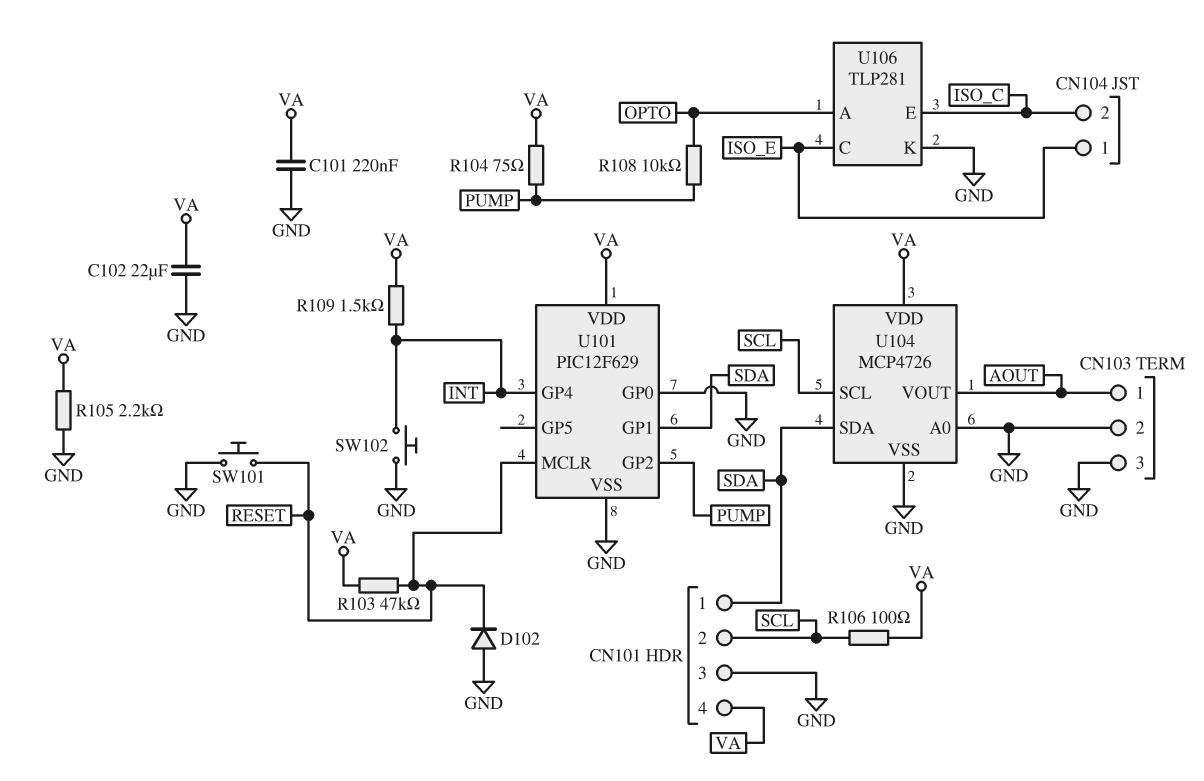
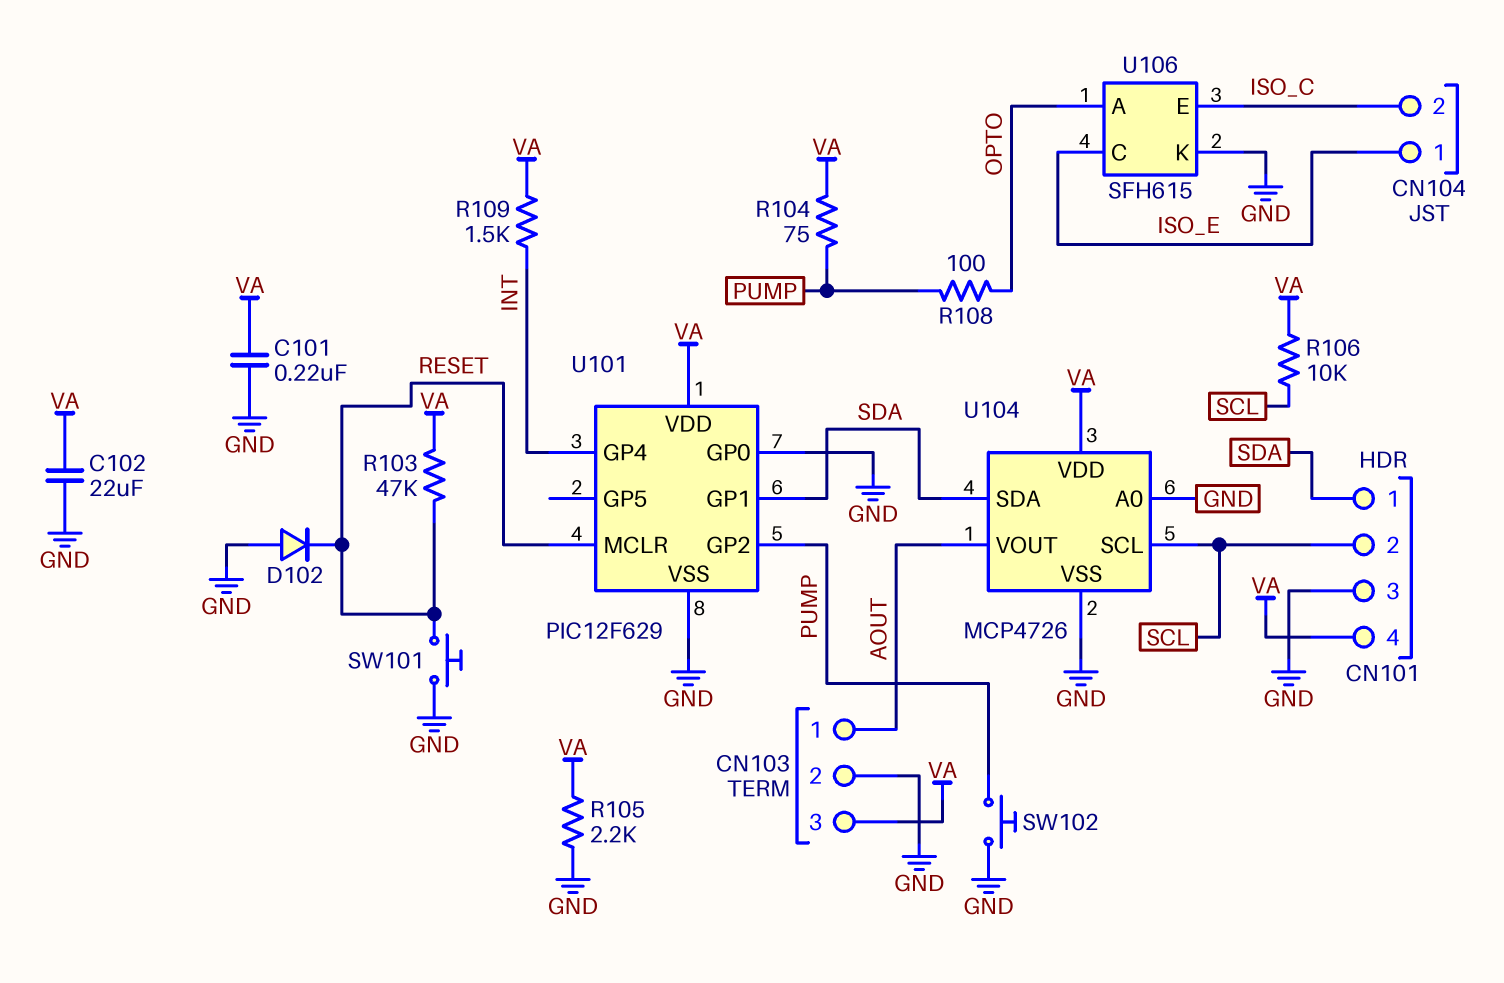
CN103 pin 3: GND -> VA
R106: 100 (SCL, VA) -> 10k (SCL, VA)
R108: 10k (OPTO, PUMP) -> 100 (OPTO, PUMP)
SW102: button (GND, INT) -> button (GND, PUMP)
U106: TLP281 -> SFH615

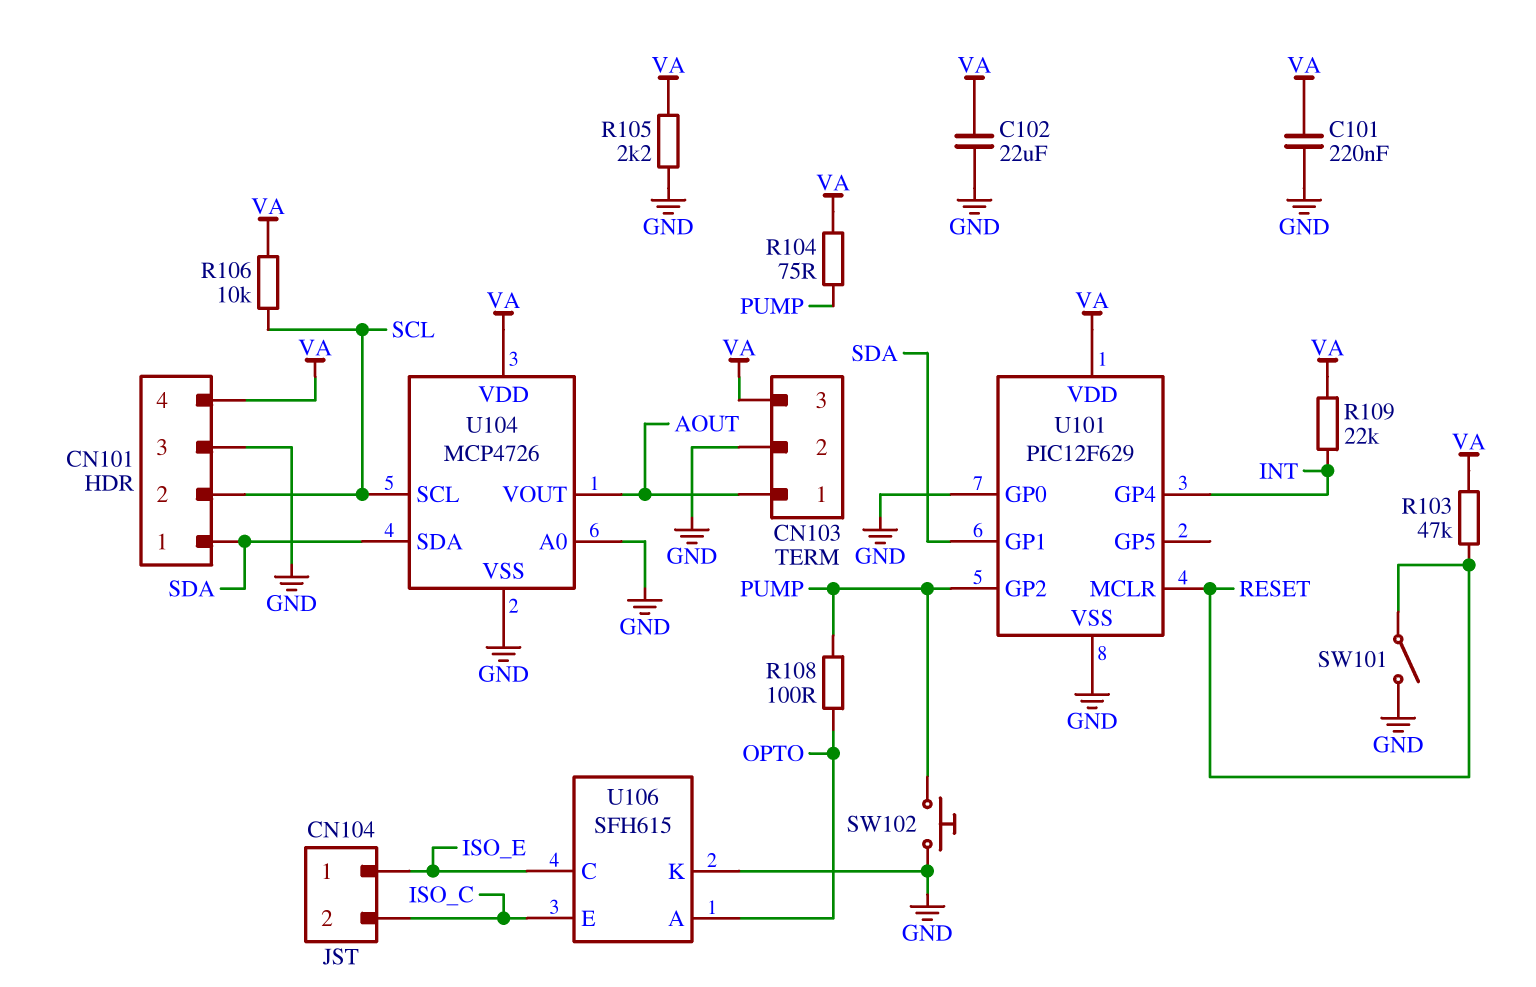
D102: diode (A GND, K RESET) -> none
R109: 1.5k (INT, VA) -> 22k (INT, VA)
SW101: button (GND, RESET) -> switch (GND, RESET)

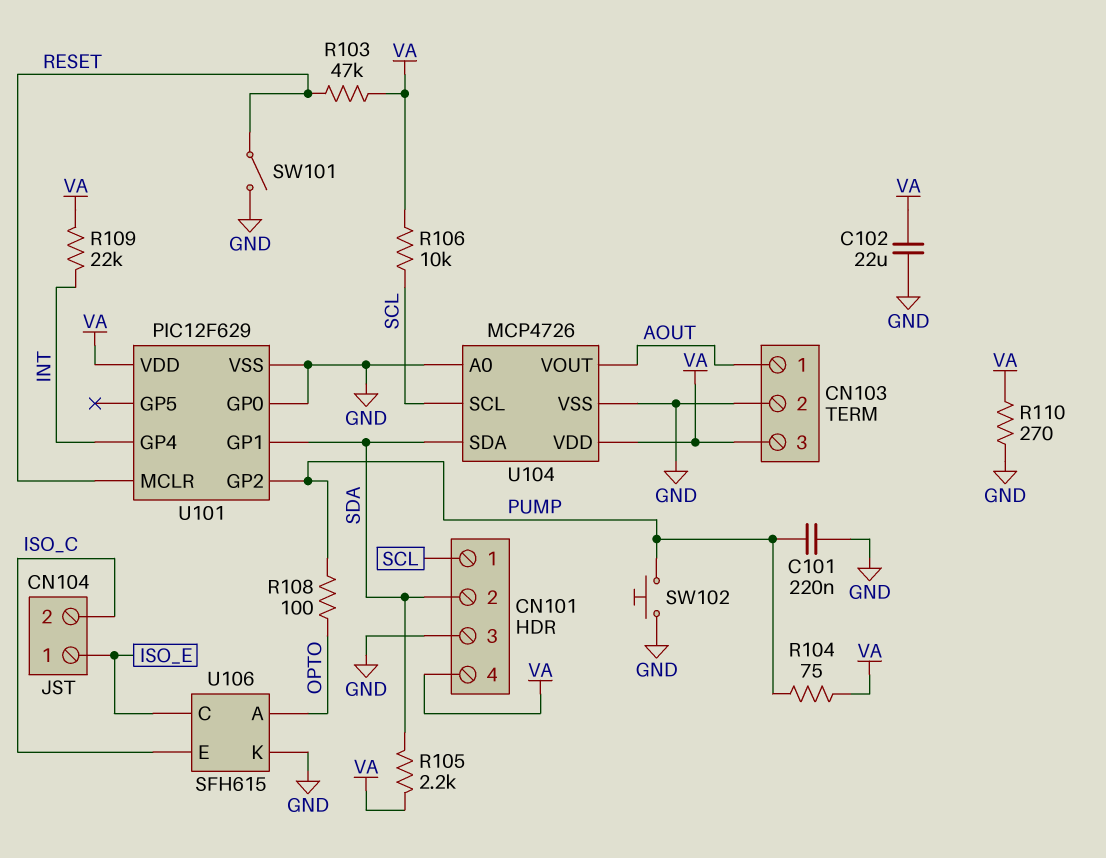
C101: 220nF (GND, VA) -> 220nF (GND, PUMP)
CN101 pin 1: SDA -> SCL
CN101 pin 2: SCL -> SDA
R105: 2.2k (GND, VA) -> 2.2k (SDA, VA)
R110: none -> 270 (GND, VA)

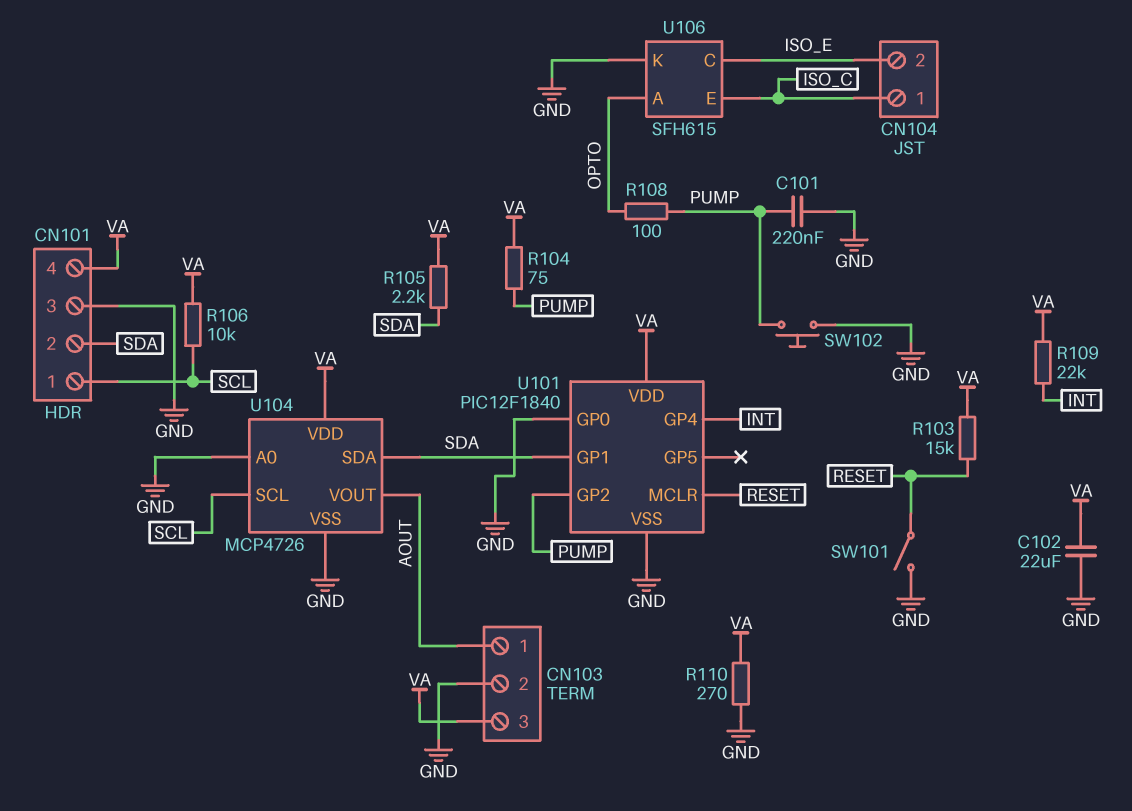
CN104 pin 1: ISO_E -> ISO_C
CN104 pin 2: ISO_C -> ISO_E
R103: 47k (RESET, VA) -> 15k (RESET, VA)
U101: PIC12F629 -> PIC12F1840

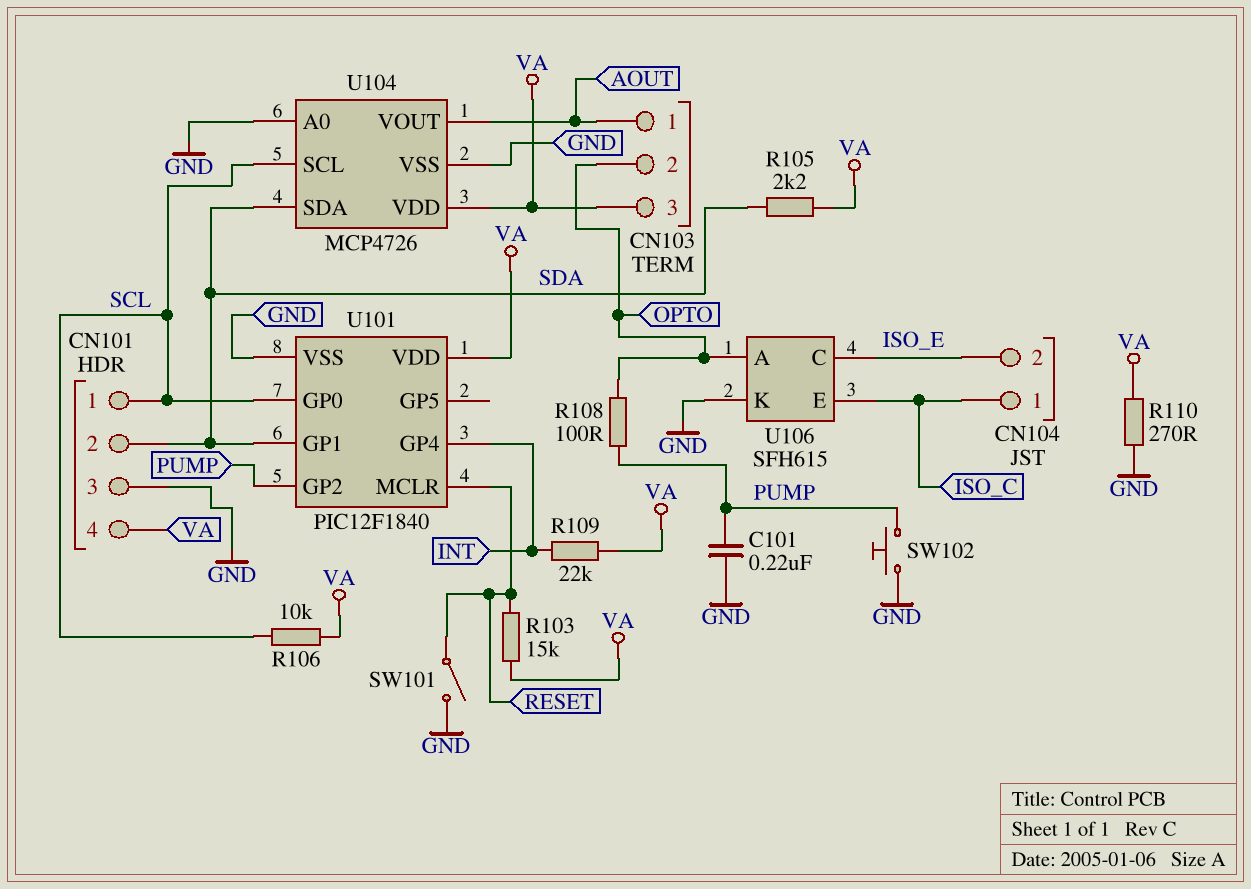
C102: 22uF (GND, VA) -> none
CN103 pin 2: GND -> OPTO
R104: 75 (PUMP, VA) -> none
U101 pin GP0: GND -> SCL

